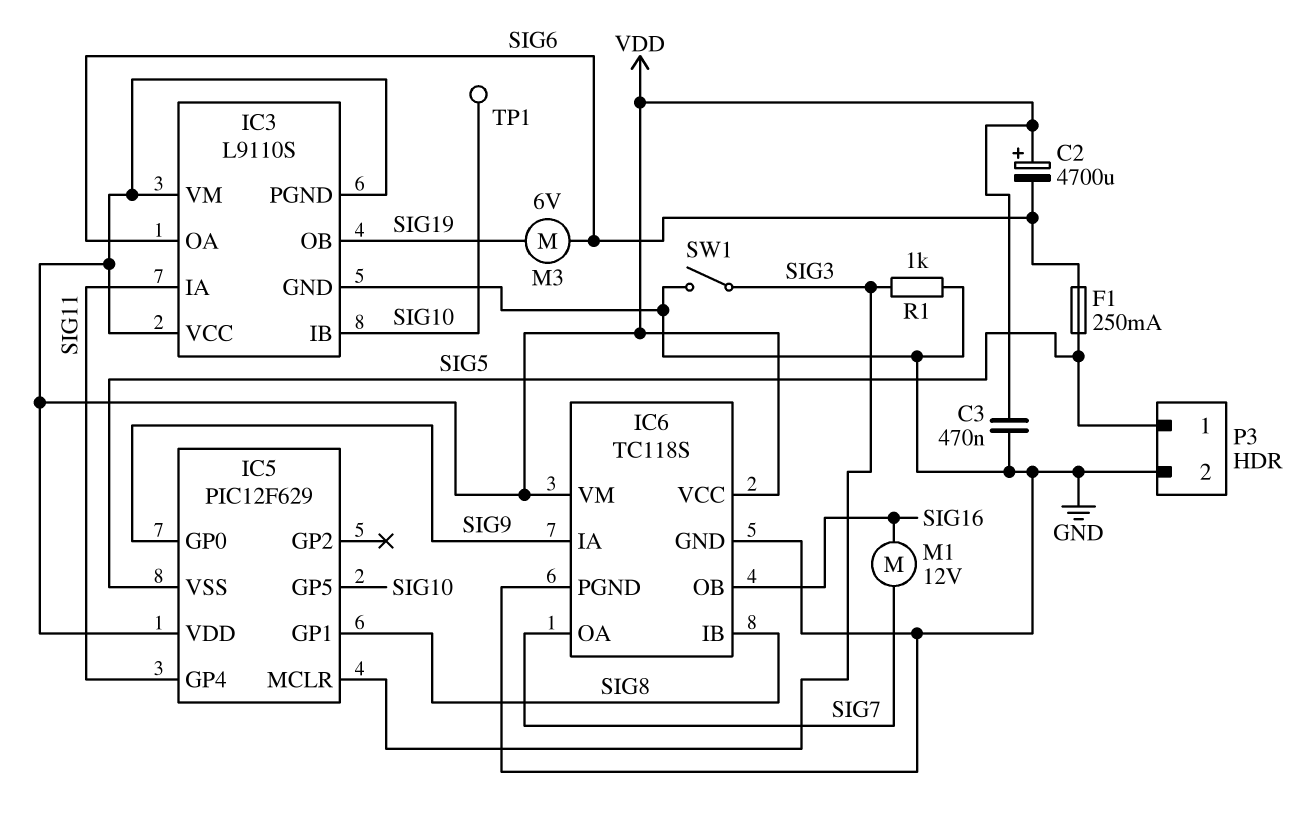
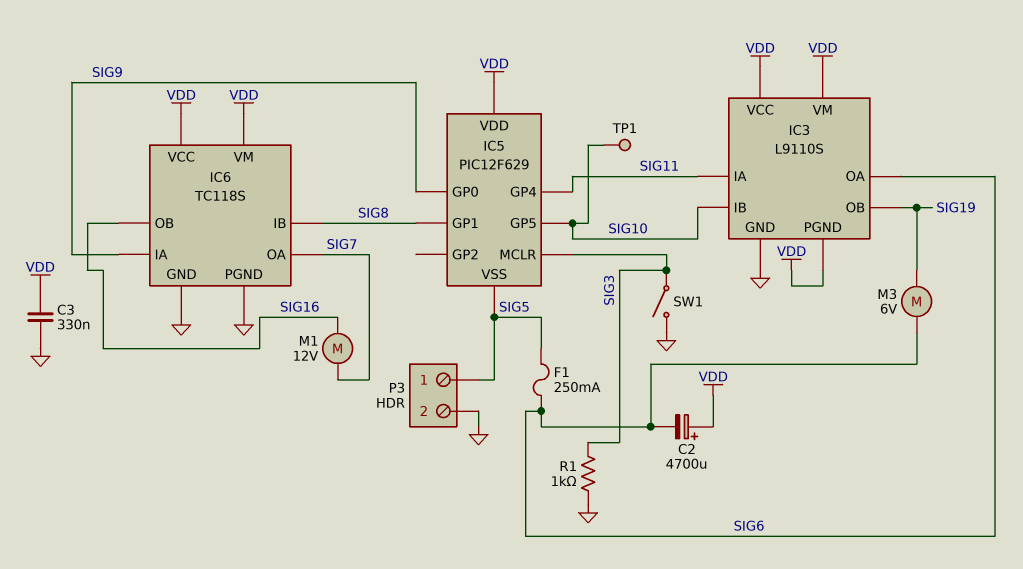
C3: 470nF (GND, VDD) -> 330nF (GND, VDD)

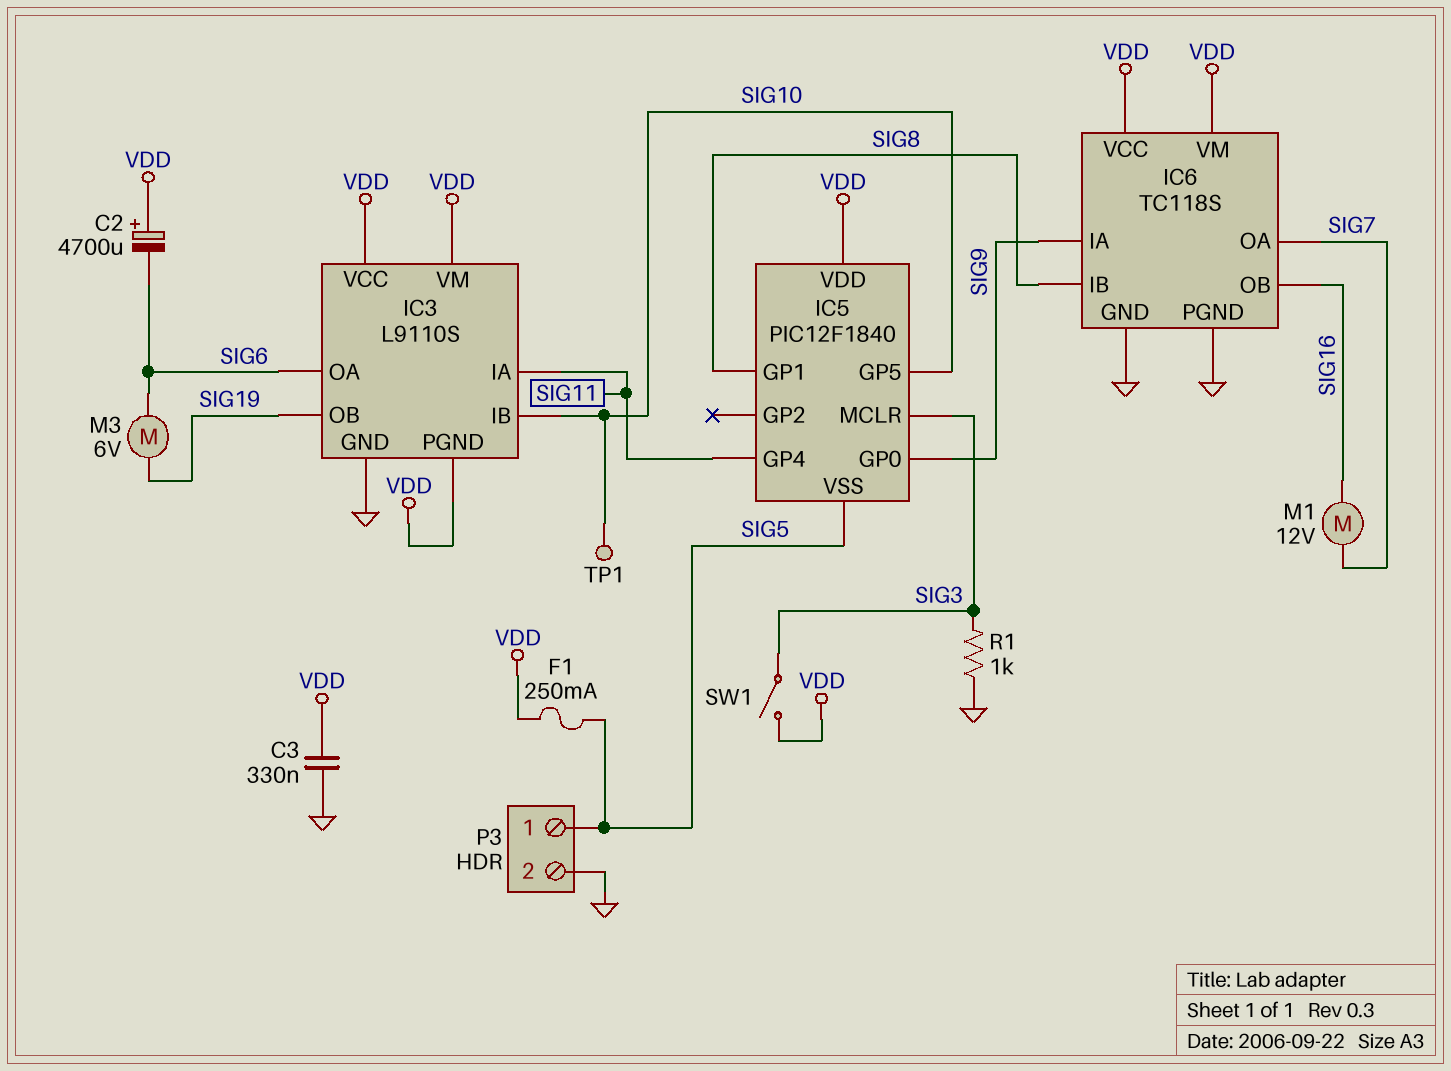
F1: 250mA (SIG5, SIG6) -> 250mA (SIG5, VDD)
IC5: PIC12F629 -> PIC12F1840
SW1: switch (GND, SIG3) -> switch (SIG3, VDD)

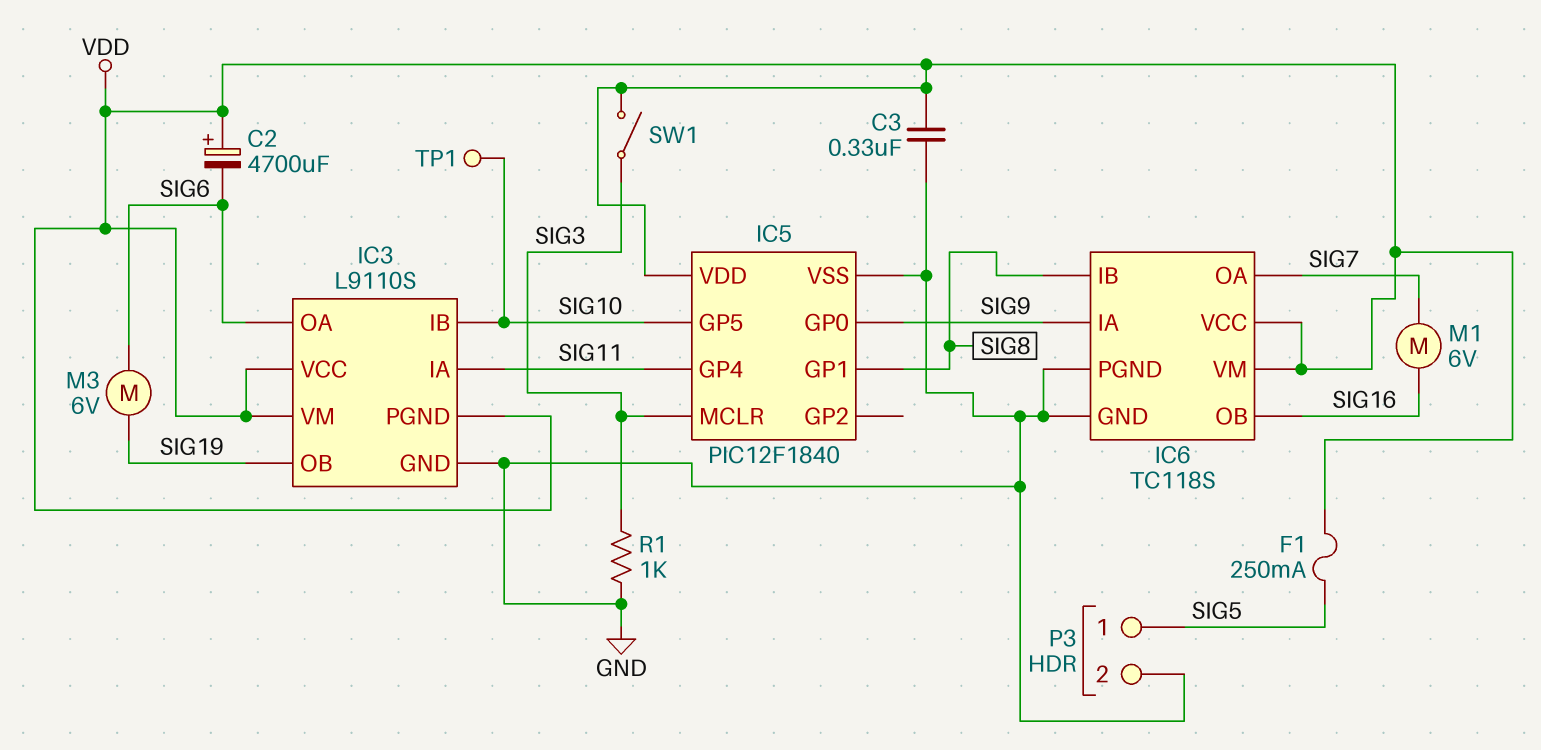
IC5 pin VSS: SIG5 -> GND
M1: motor 12V (SIG7, SIG16) -> motor 6V (SIG7, SIG16)

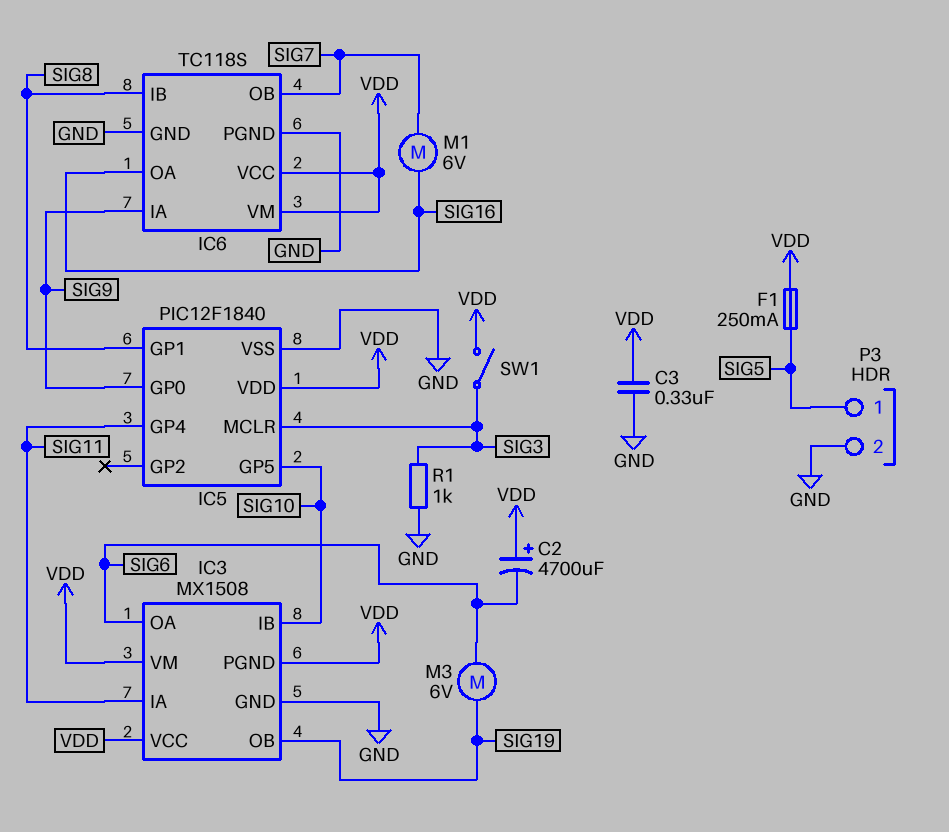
IC3: L9110S -> MX1508
IC6 pin OA: SIG7 -> SIG16
IC6 pin OB: SIG16 -> SIG7
TP1: test point (SIG10) -> none

